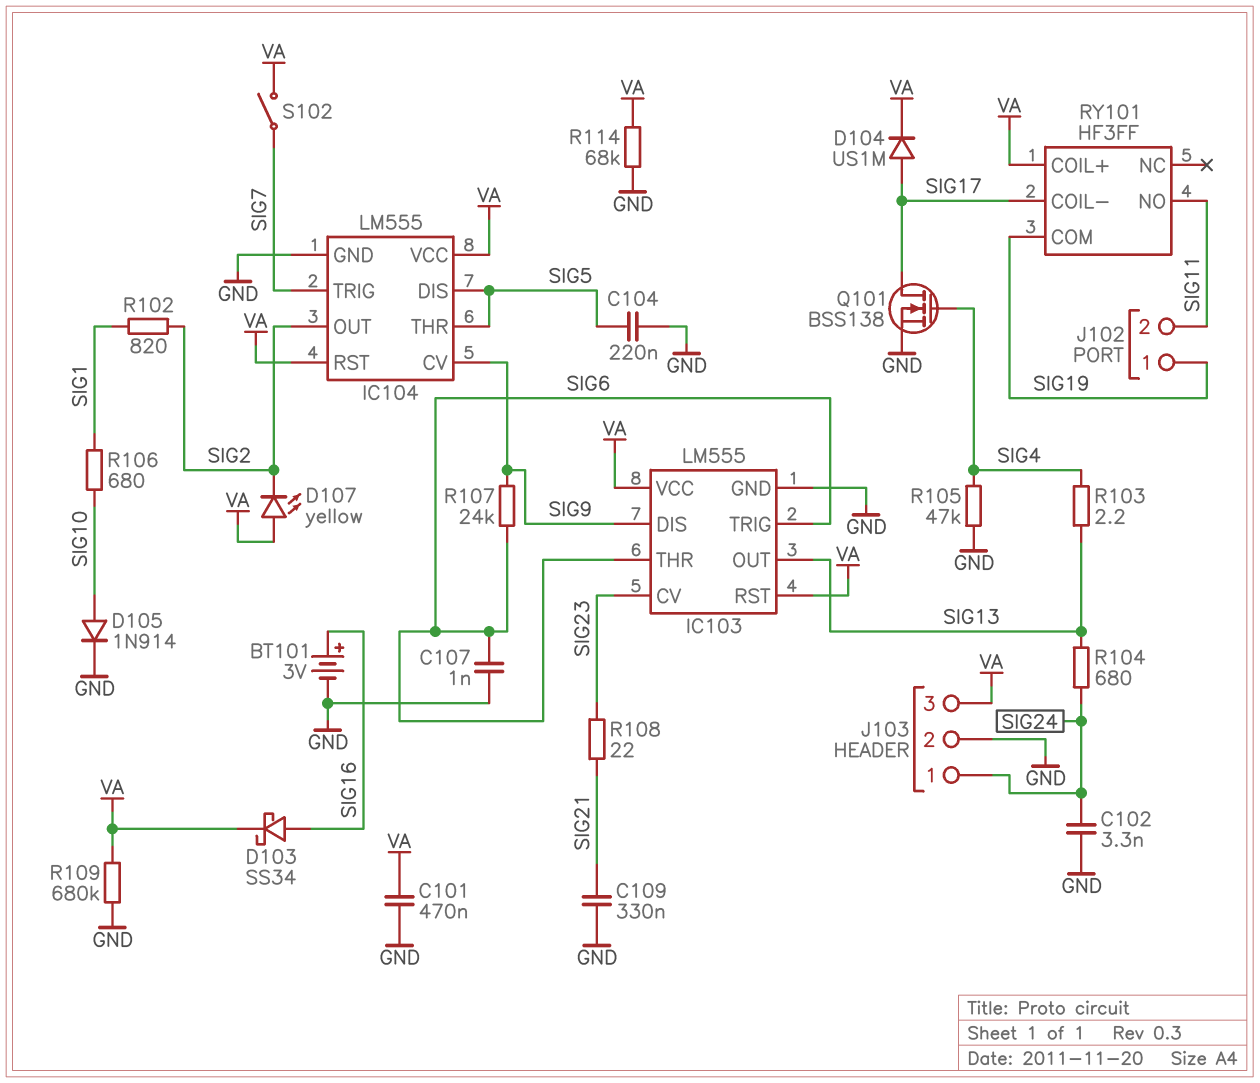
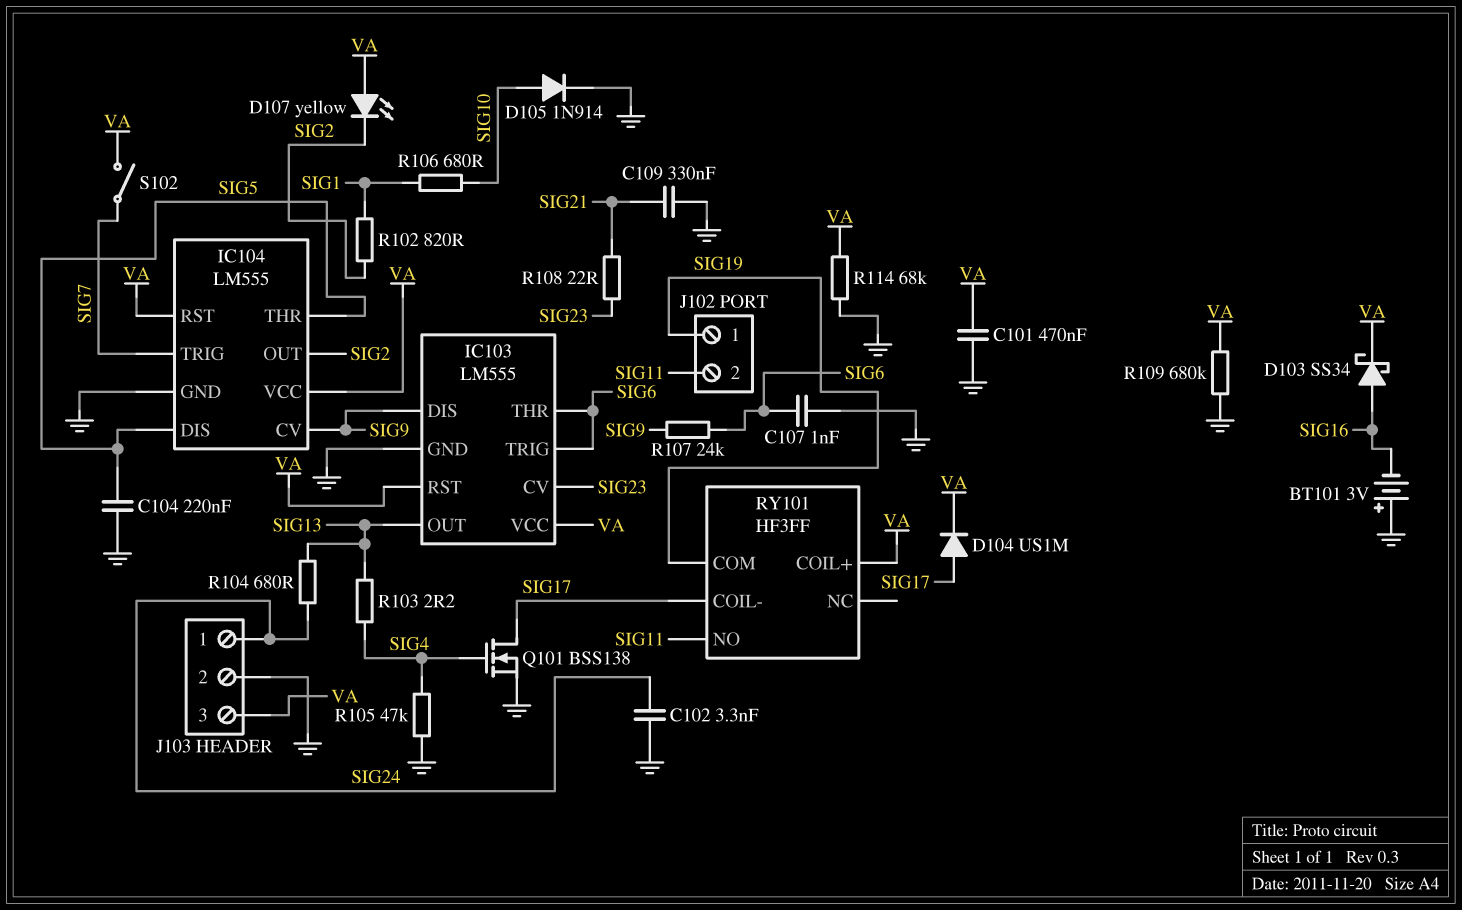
BT101: 3V (plus SIG16, minus GND) -> 3V (plus GND, minus SIG16)

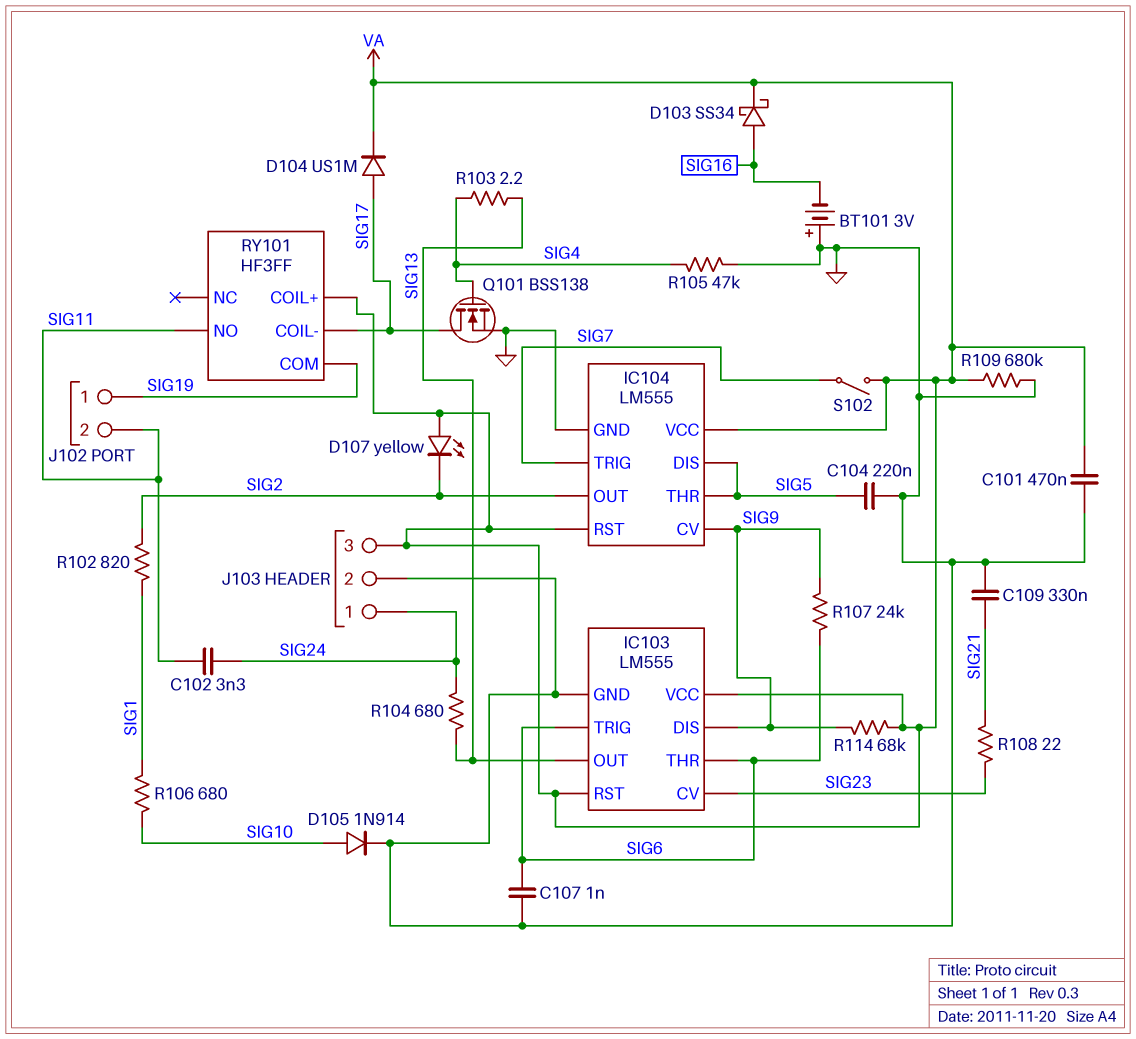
C102: 3.3nF (GND, SIG24) -> 3.3nF (SIG11, SIG24)
R114: 68k (GND, VA) -> 68k (SIG9, VA)

